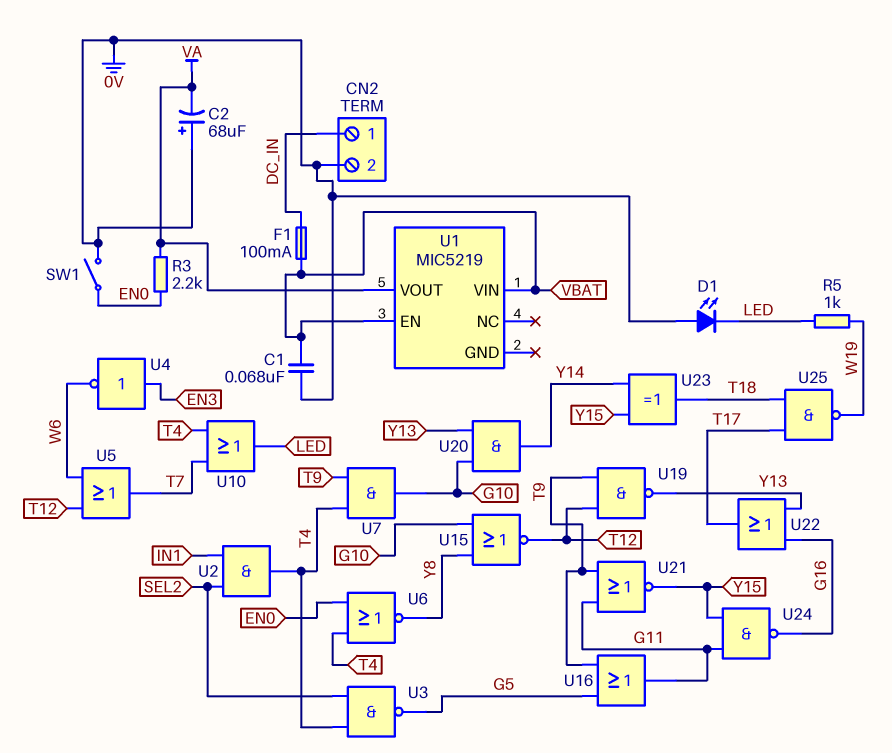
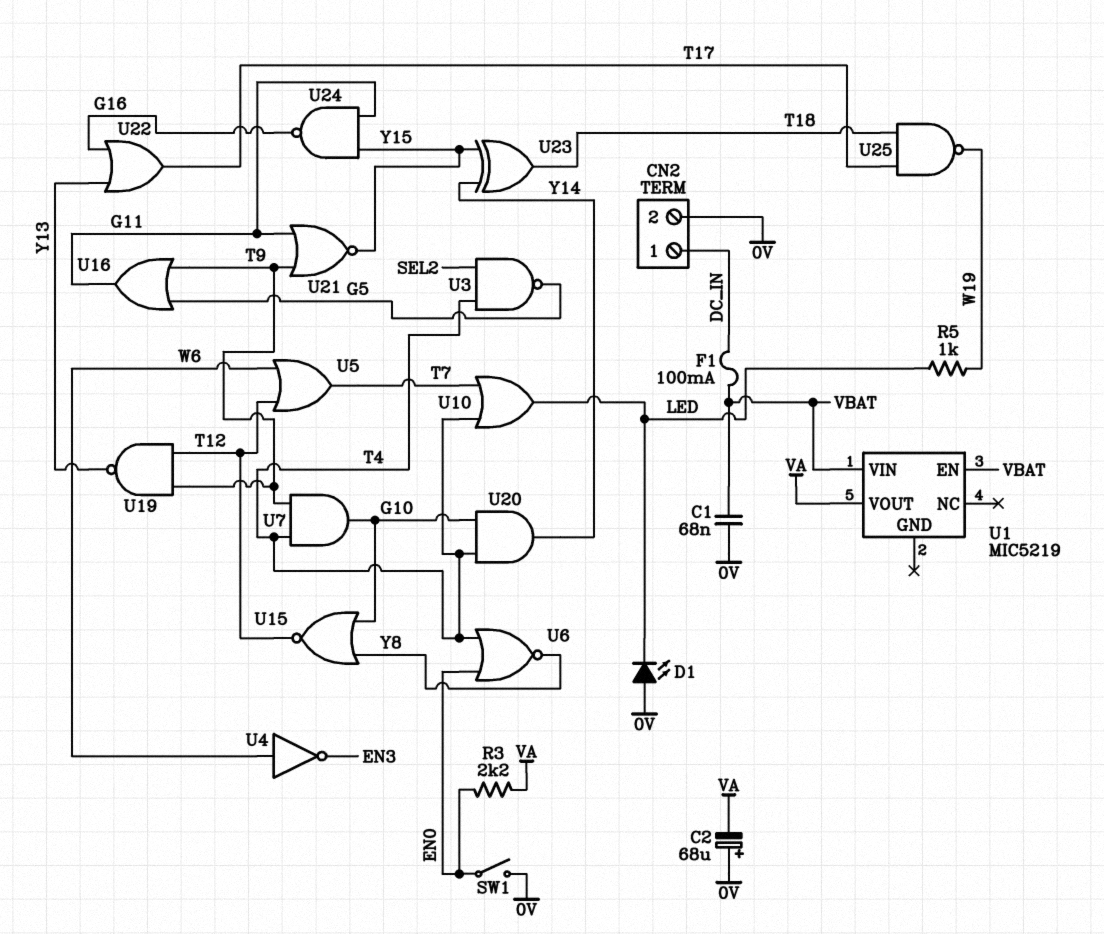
U2: AND (in IN1, in SEL2, out T4) -> none
U4: NOT (in EN3, out W6) -> NOT (in W6, out EN3)
U20: AND (in G10, in Y13, out Y14) -> AND (in G10, in T4, out Y14)

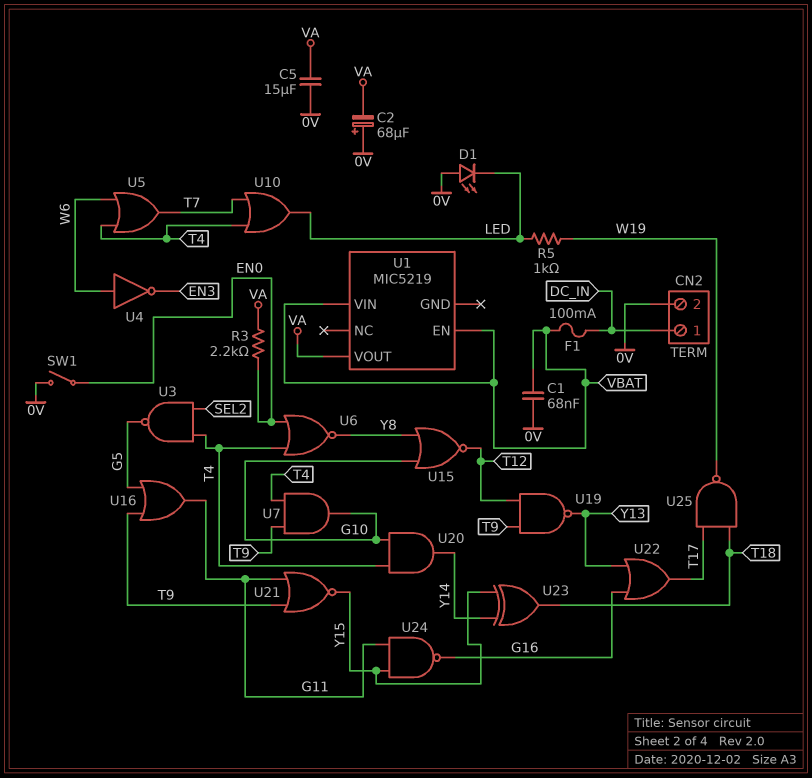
C5: none -> 15uF (0V, VA)
U5: OR (in T12, in W6, out T7) -> OR (in T4, in W6, out T7)

